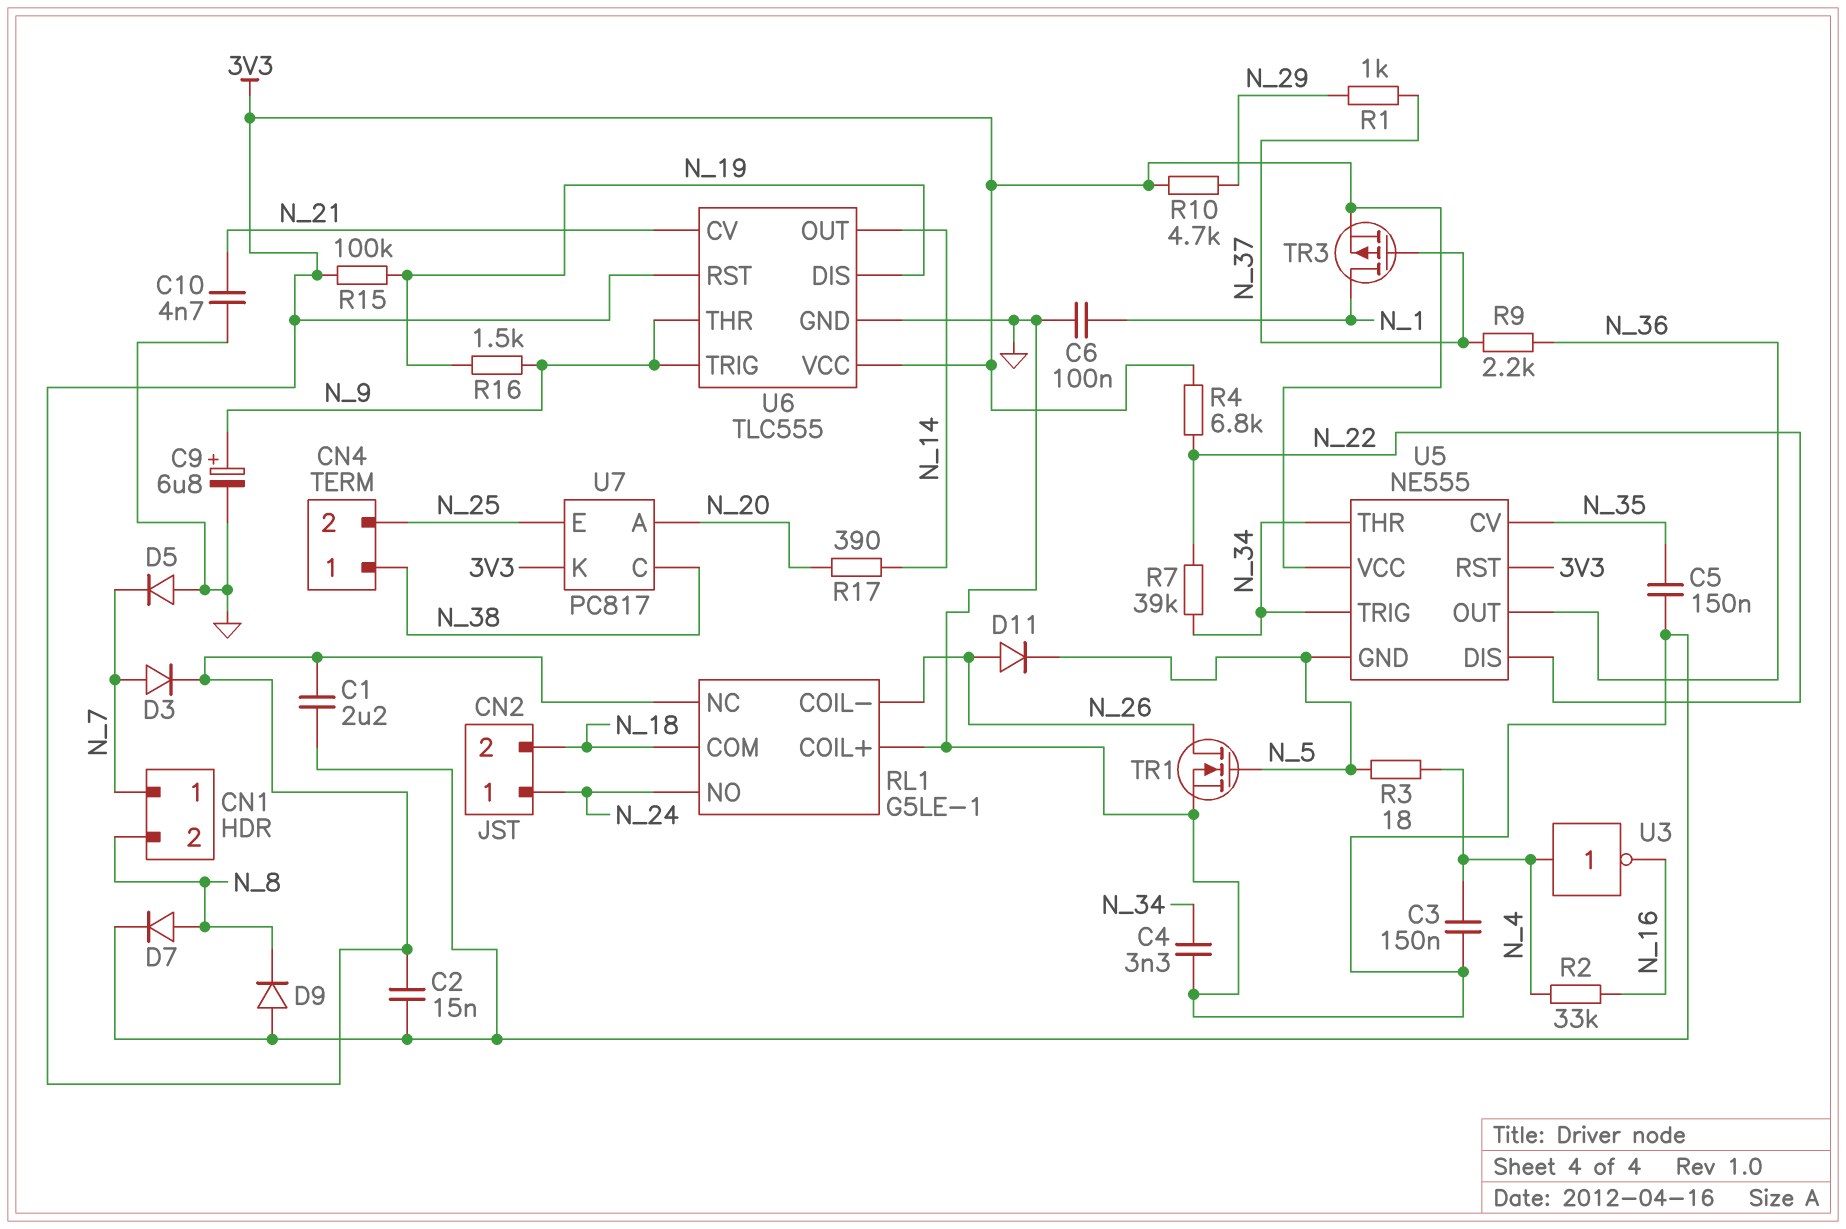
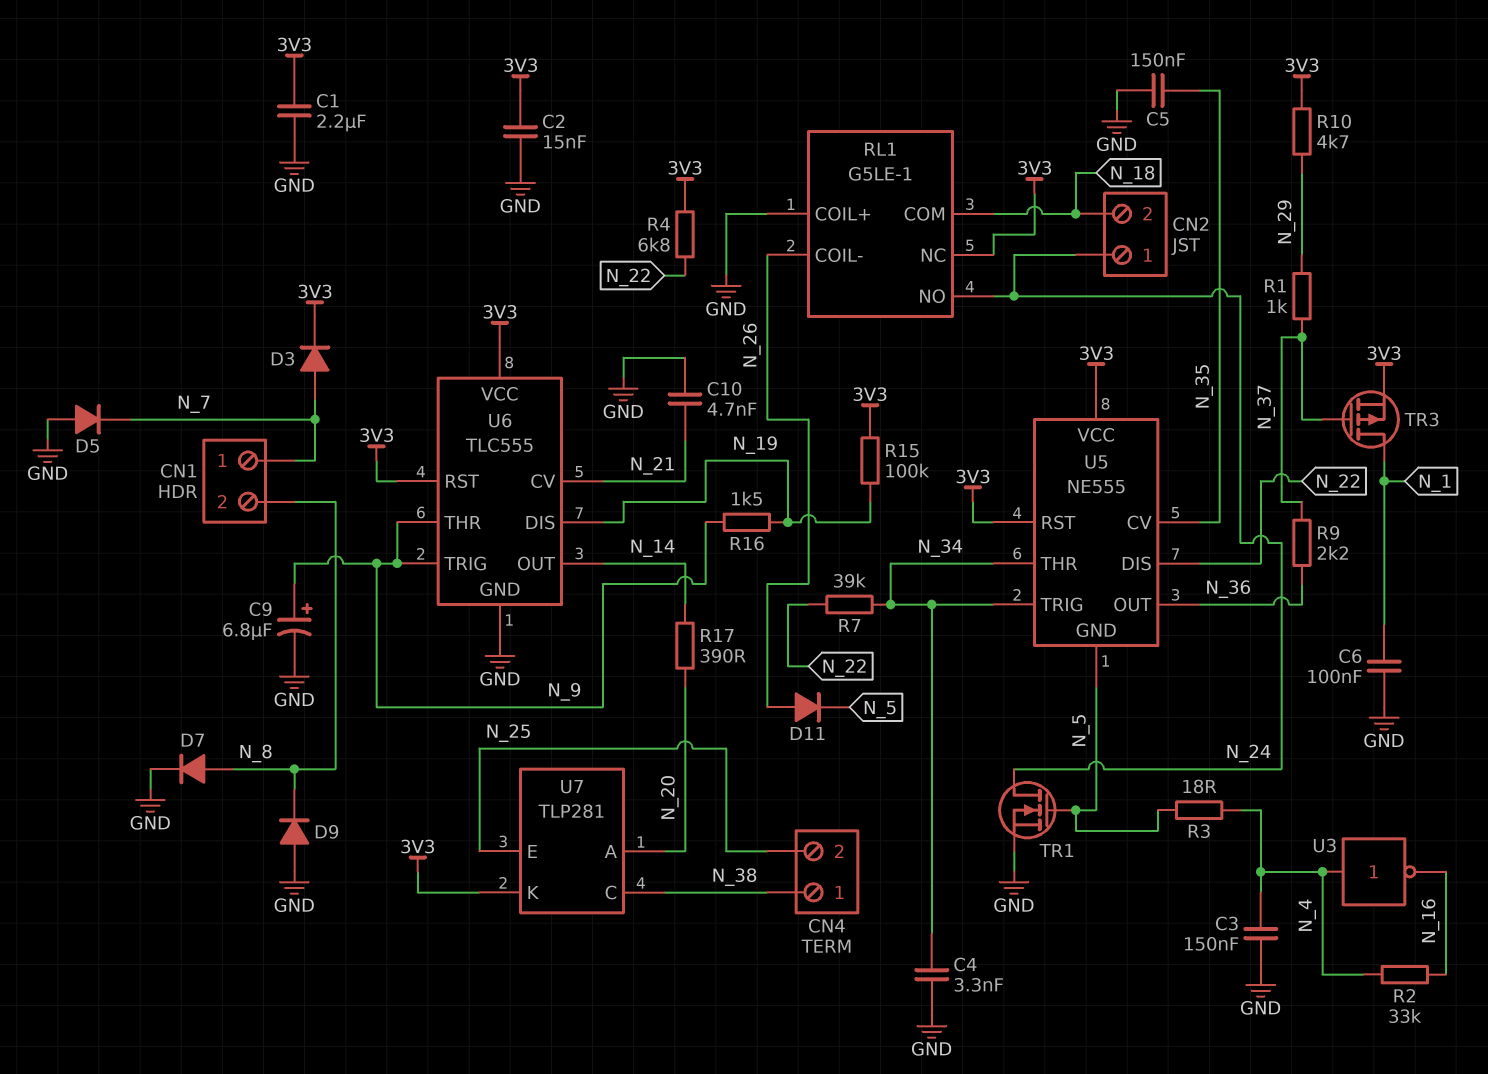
TR1: NMOS (G N_5, D N_26, S GND) -> NMOS (G N_5, D N_24, S GND)
U7: PC817 -> TLP281

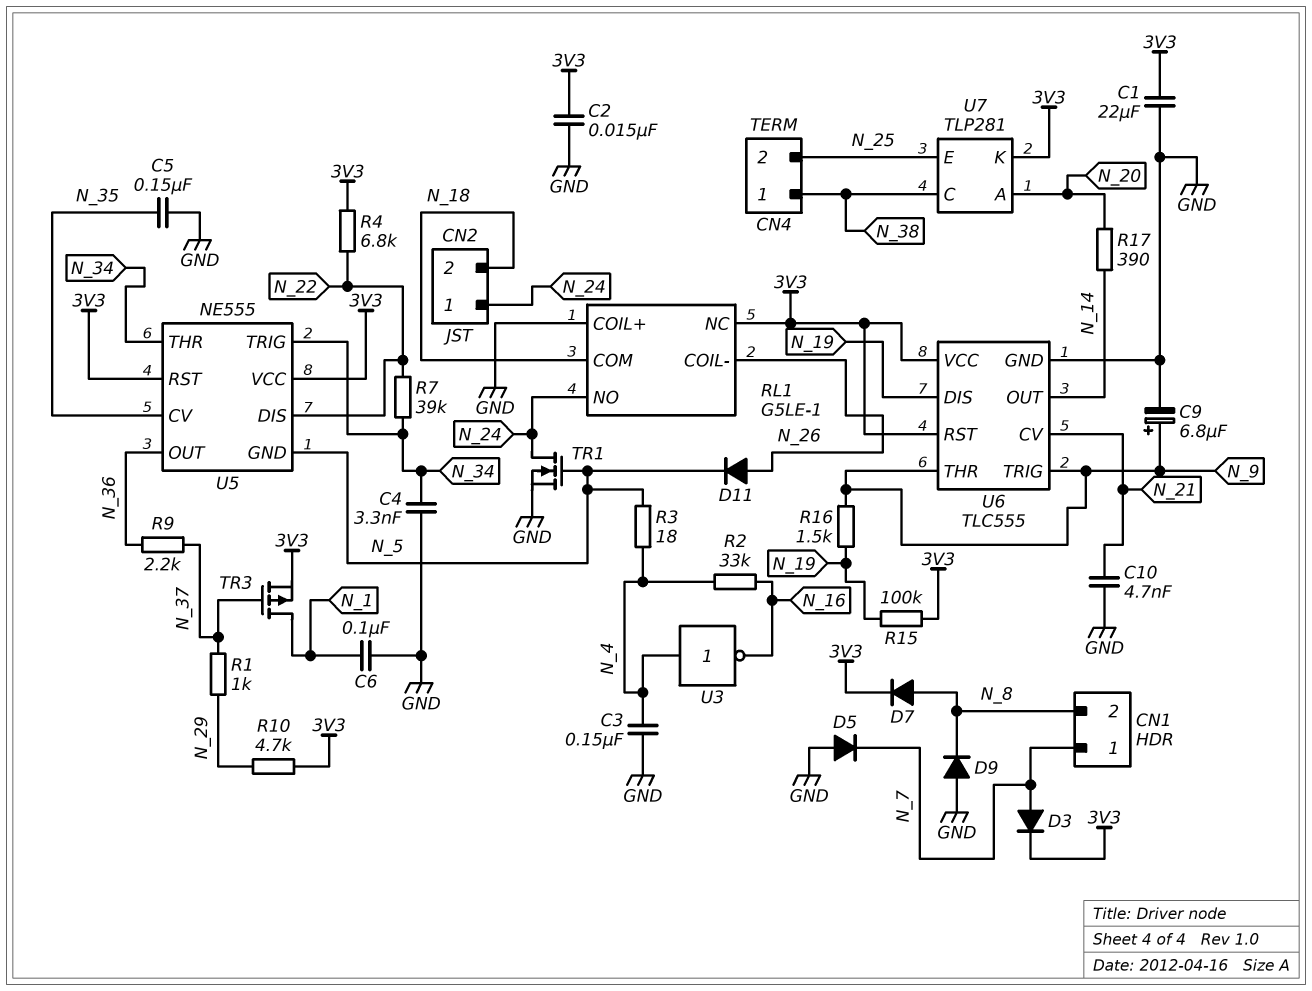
C1: 2.2uF (3V3, GND) -> 22uF (3V3, GND)
D7: diode (A N_8, K GND) -> diode (A N_8, K 3V3)

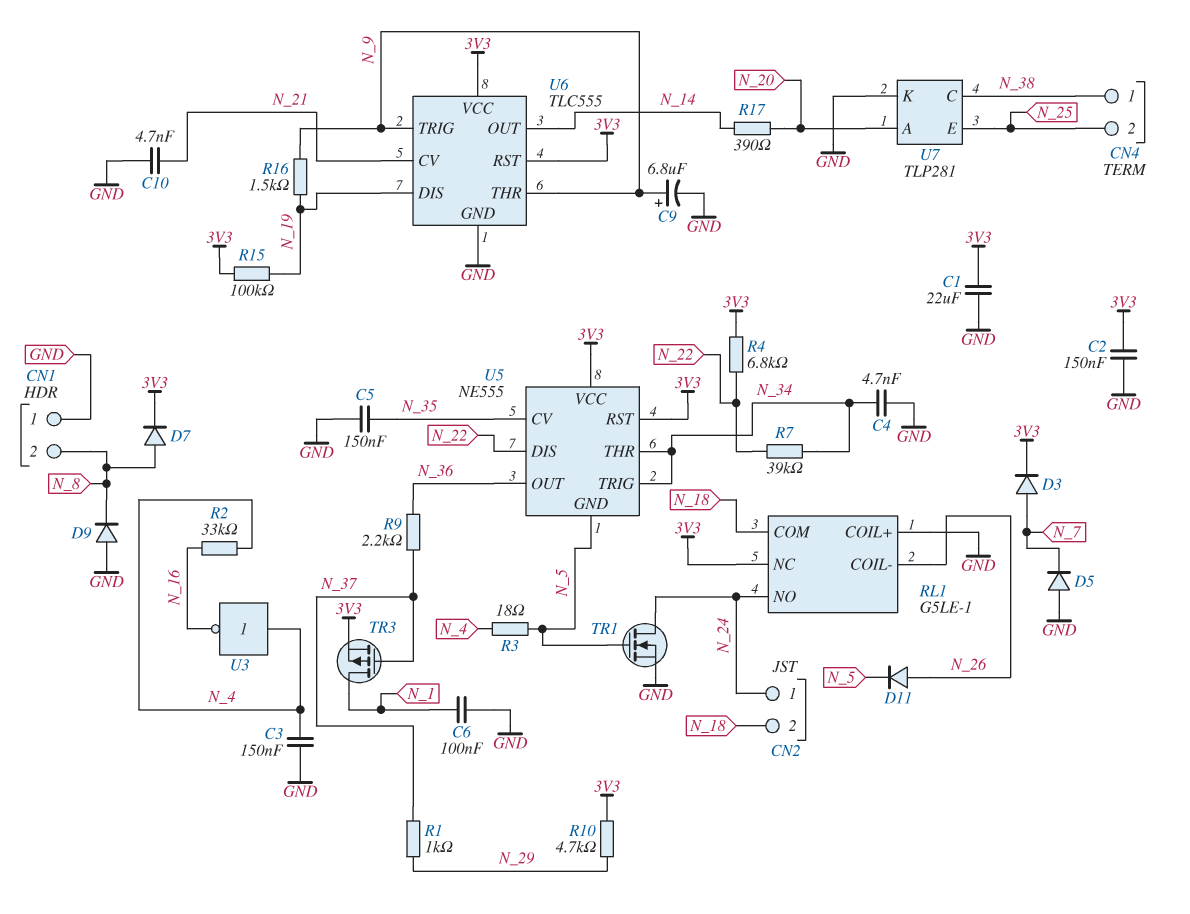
C2: 15nF (3V3, GND) -> 150nF (3V3, GND)
C4: 3.3nF (GND, N_34) -> 4.7nF (GND, N_34)
CN1 pin 1: N_7 -> GND
U7 pin K: 3V3 -> GND

